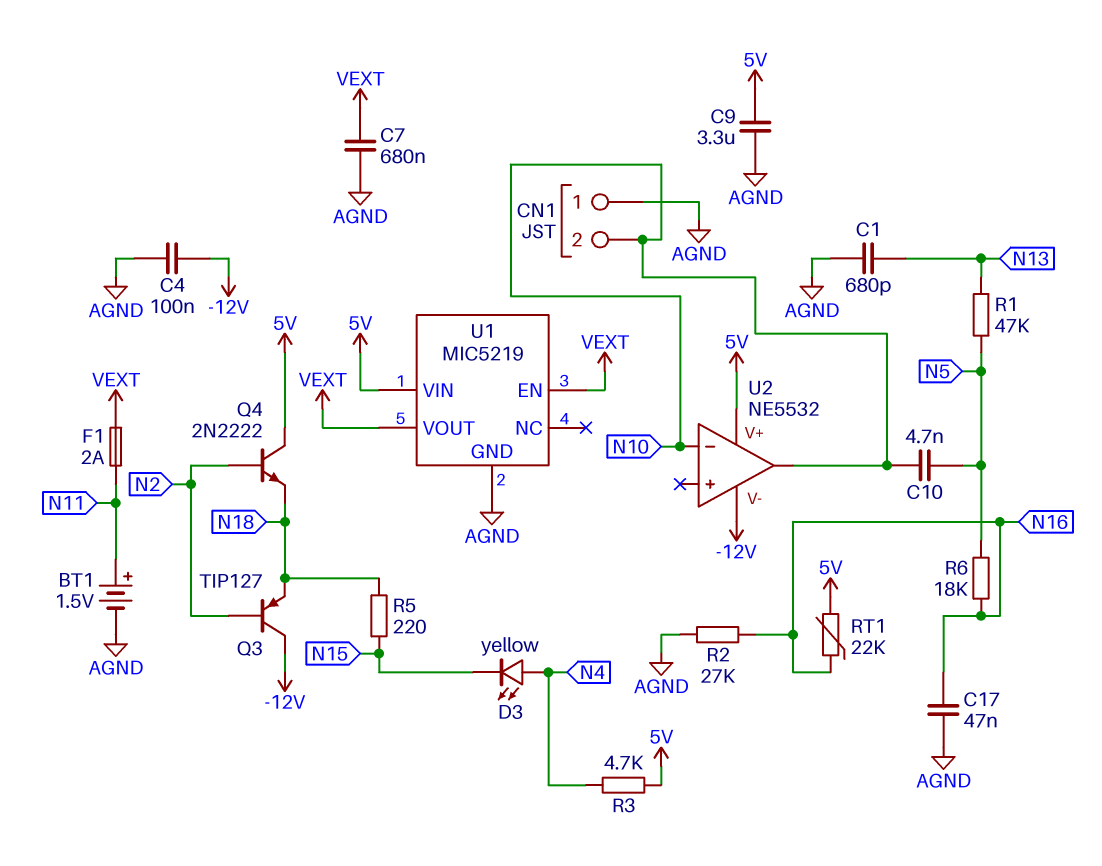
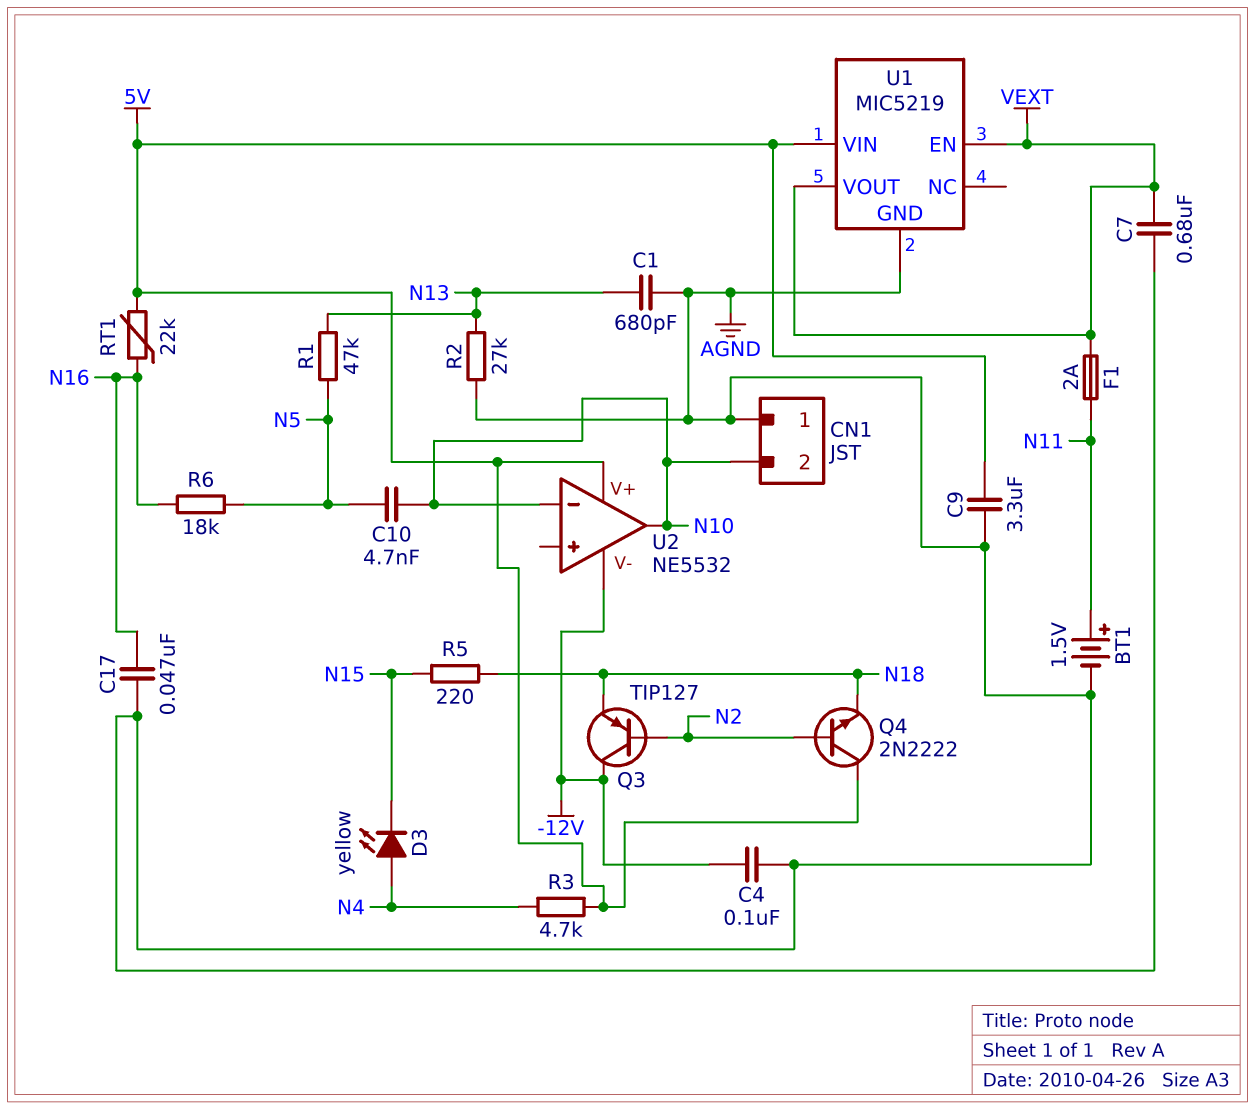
R2: 27k (AGND, N16) -> 27k (AGND, N13)

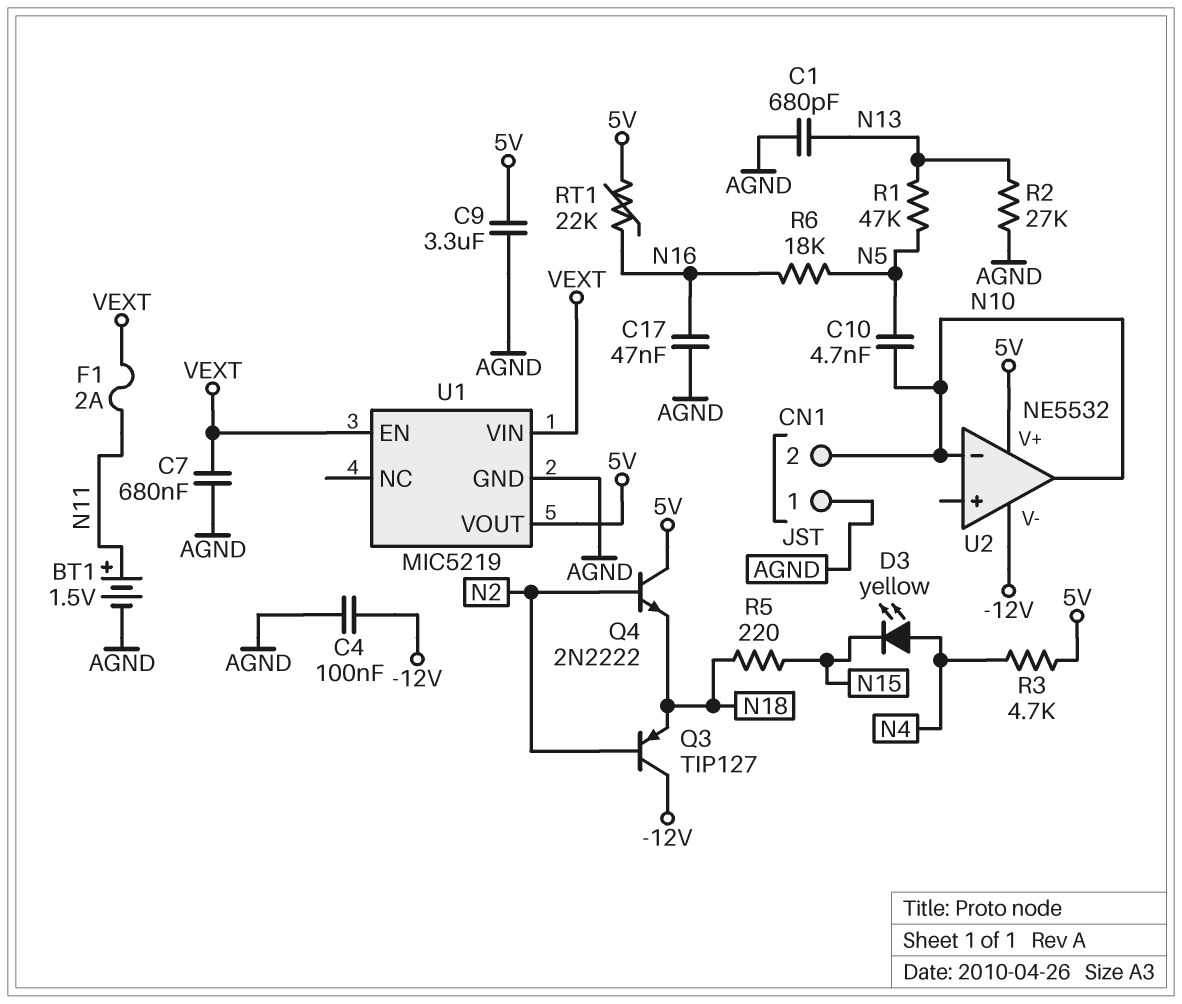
U1 pin VIN: 5V -> VEXT
U1 pin VOUT: VEXT -> 5V

